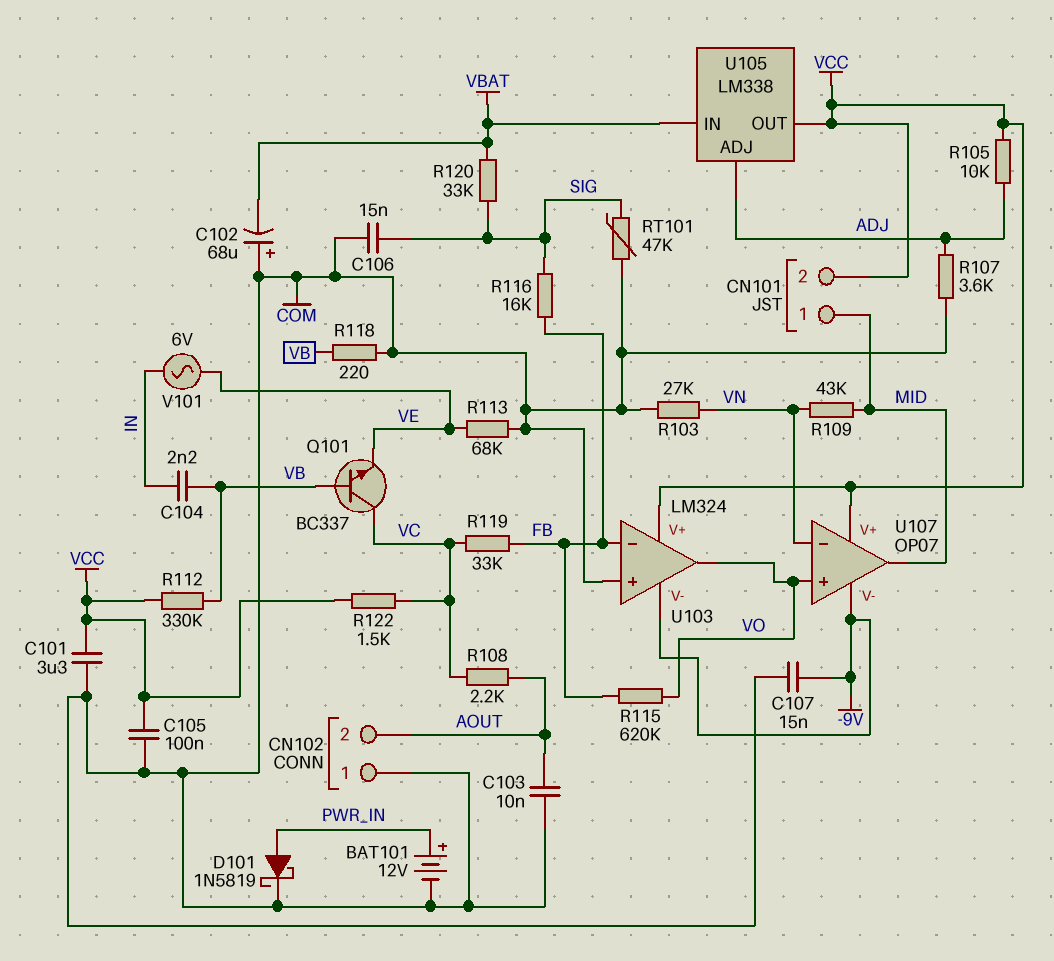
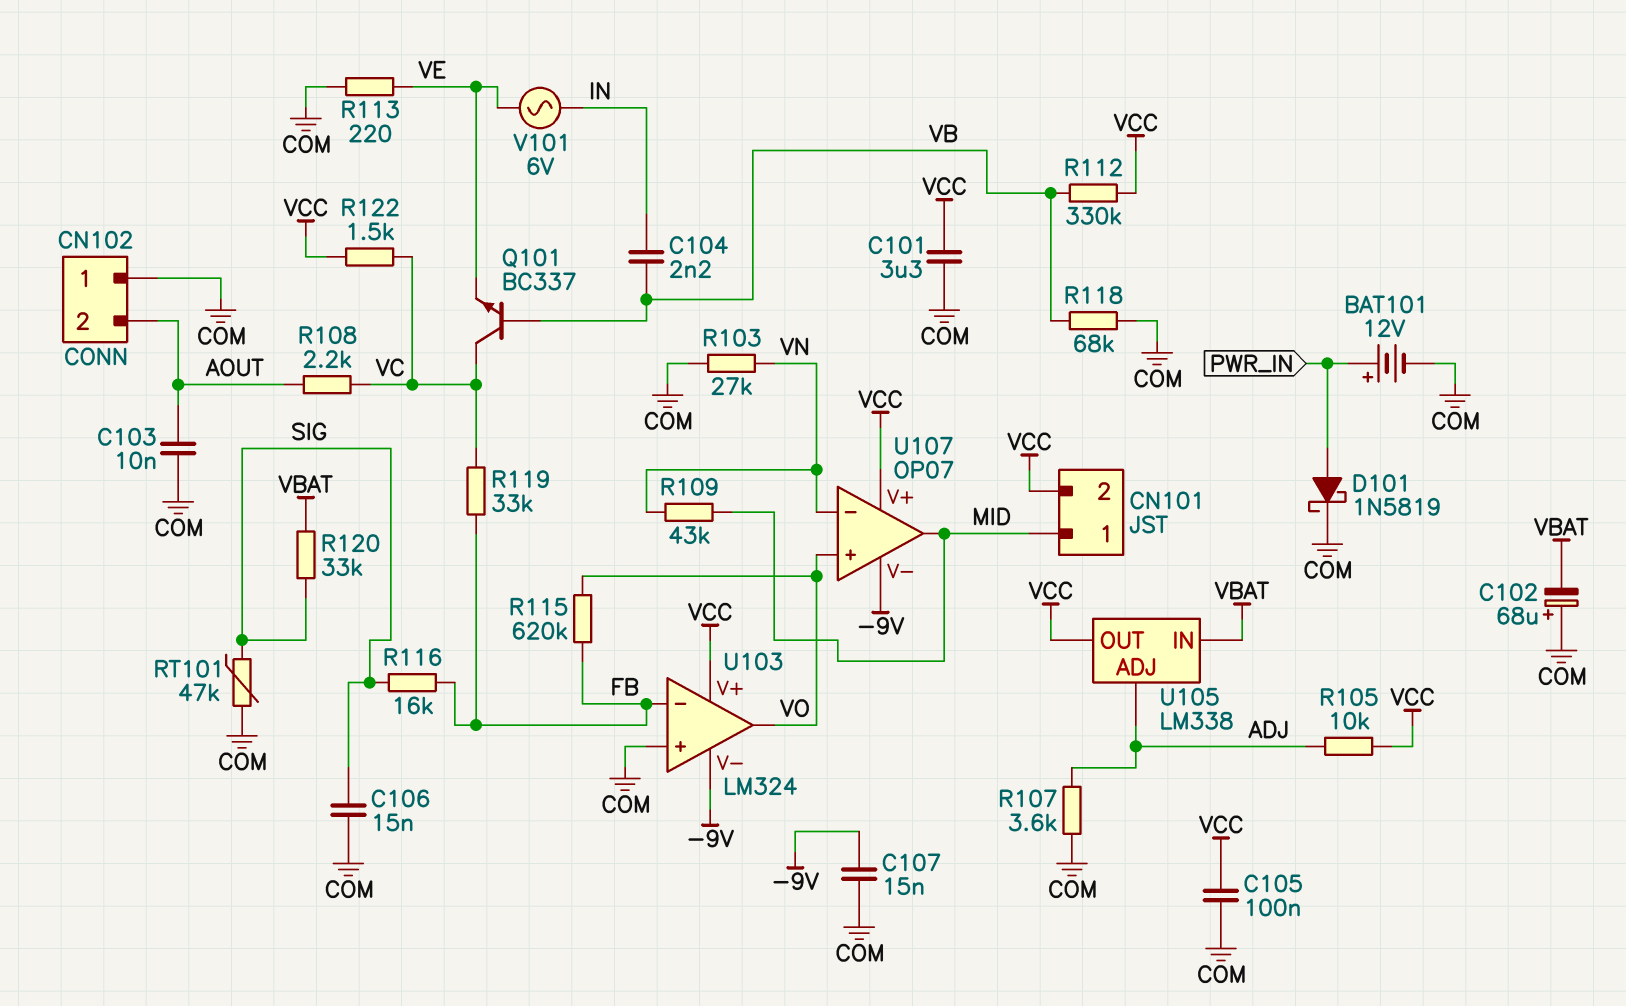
R113: 68k (COM, VE) -> 220 (COM, VE)
R118: 220 (COM, VB) -> 68k (COM, VB)

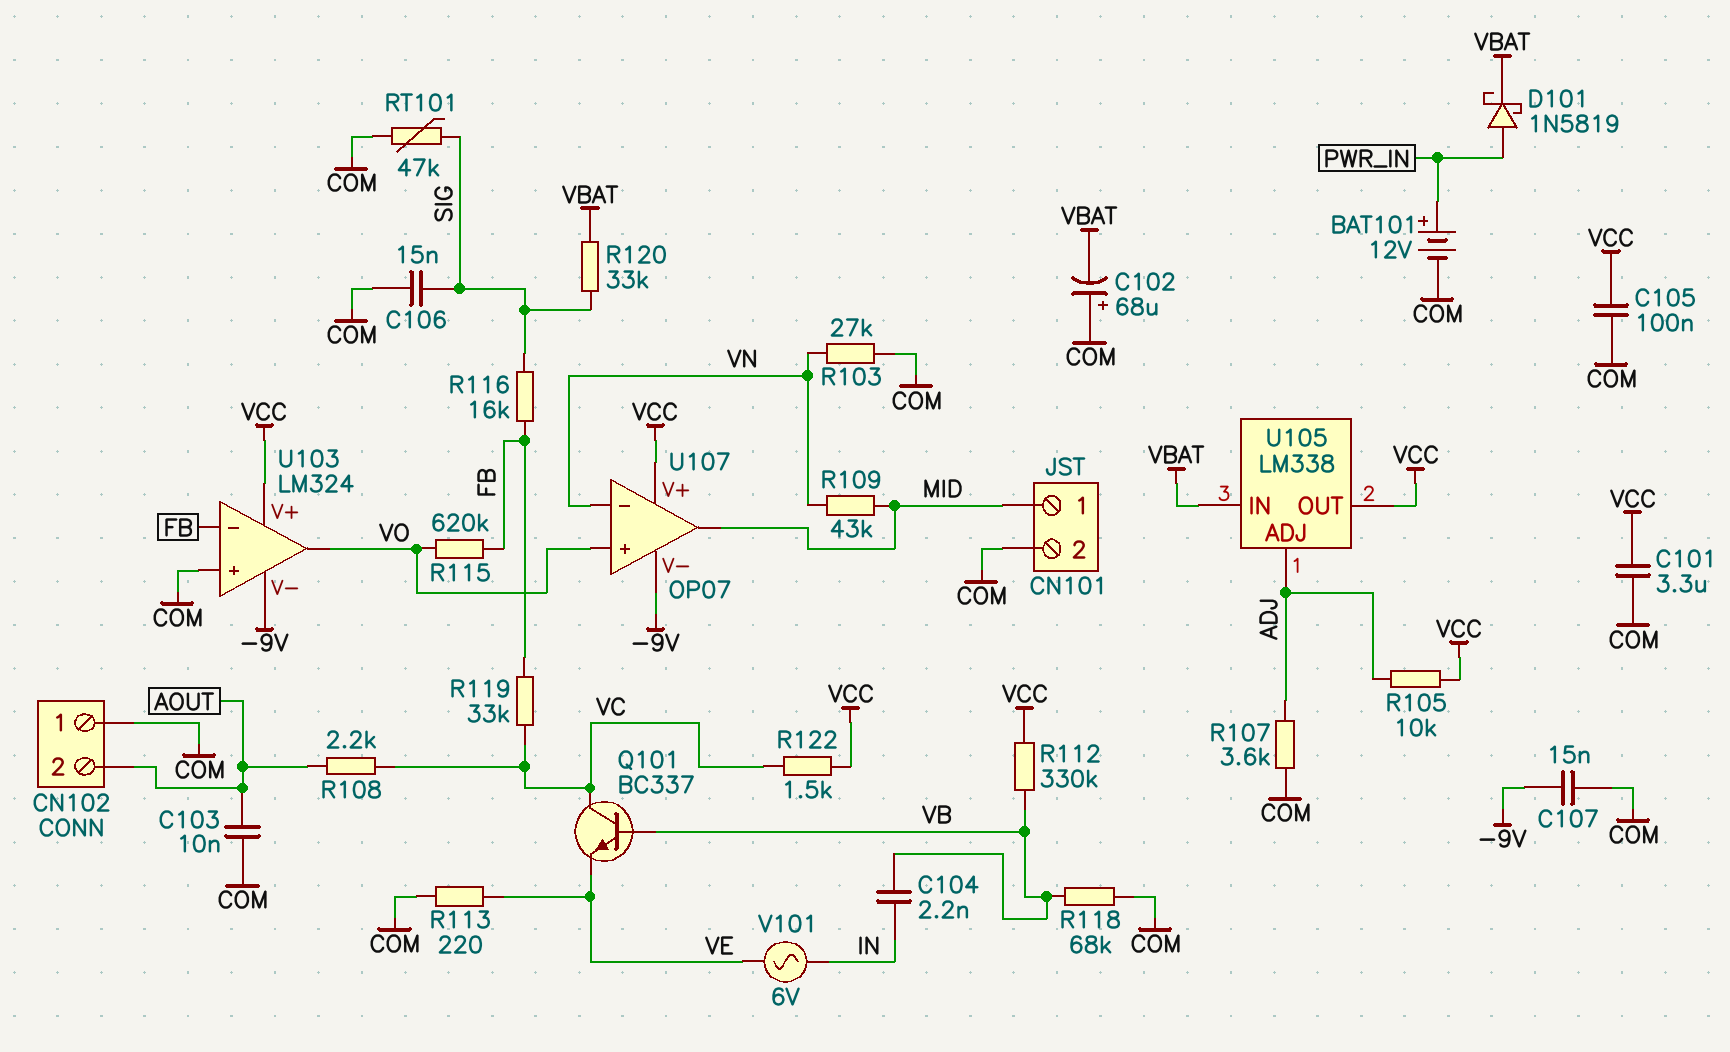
CN101 pin 2: VCC -> COM
D101: schottky 1N5819 (A PWR_IN, K COM) -> schottky 1N5819 (A PWR_IN, K VBAT)

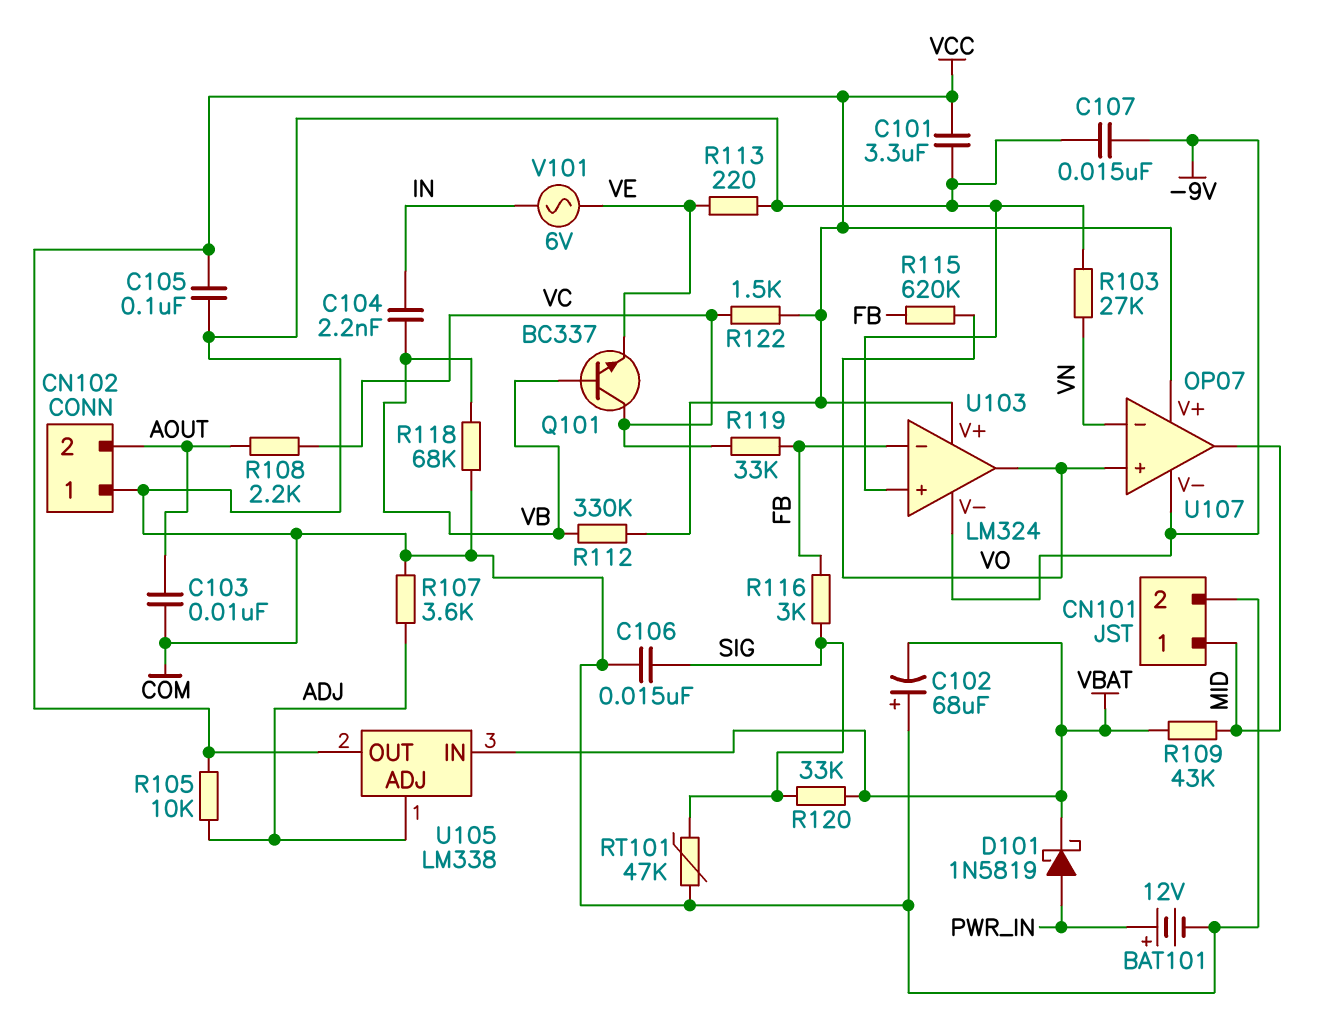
R109: 43k (MID, VN) -> 43k (MID, VBAT)
R116: 16k (FB, SIG) -> 3k (FB, SIG)

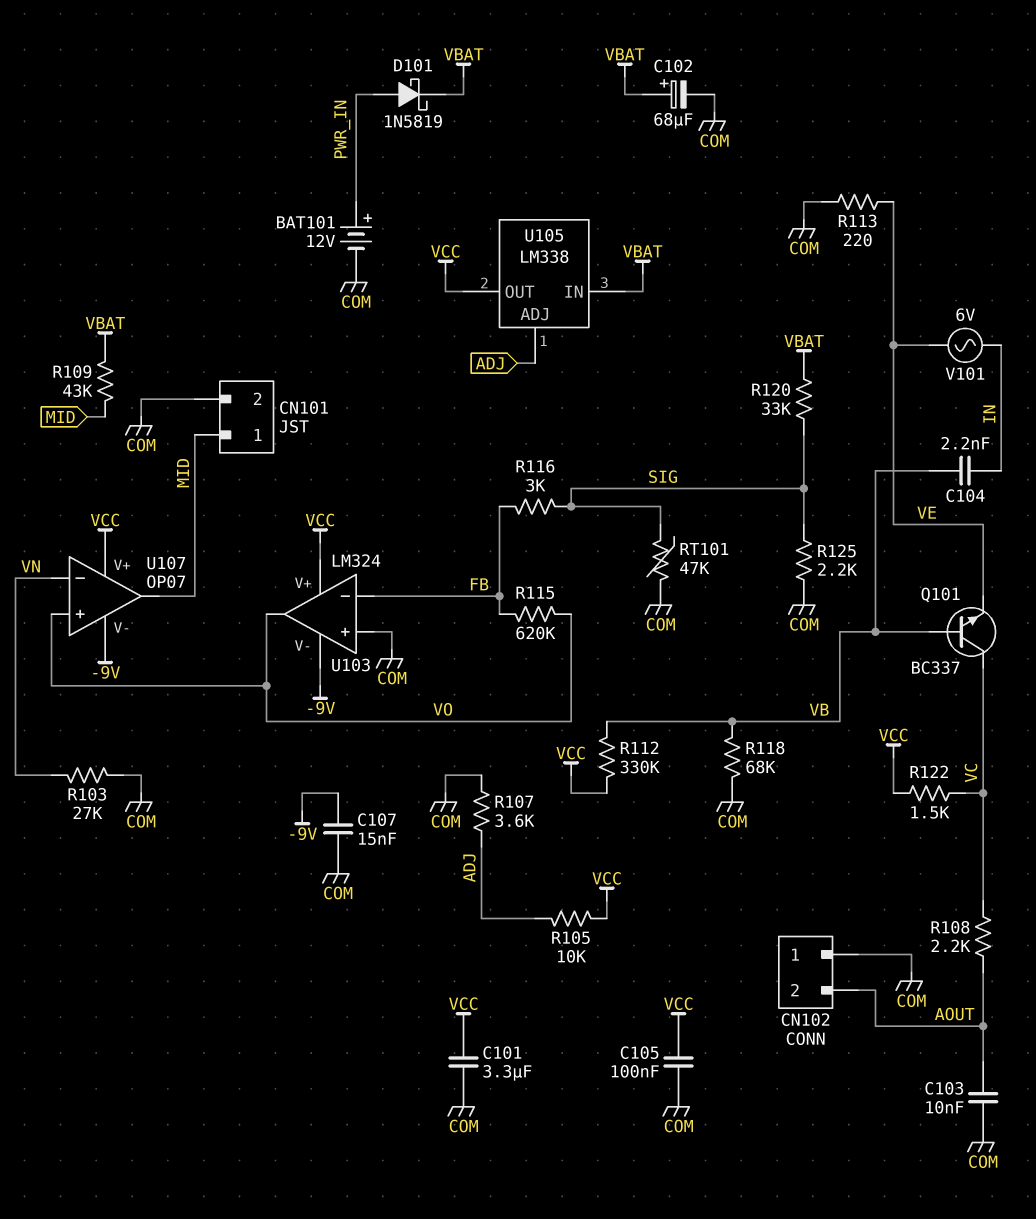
C102: 68uF (plus COM, minus VBAT) -> 68uF (plus VBAT, minus COM)
C106: 15nF (COM, SIG) -> none
R119: 33k (FB, VC) -> none
R125: none -> 2.2k (COM, SIG)

